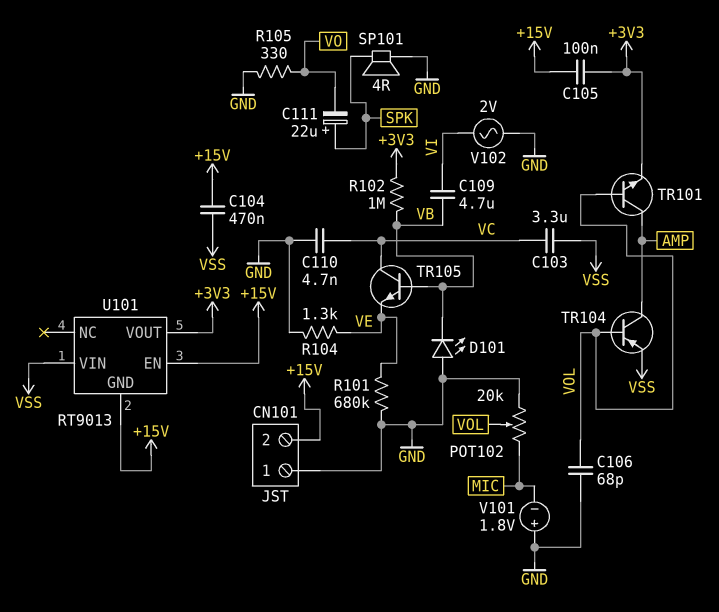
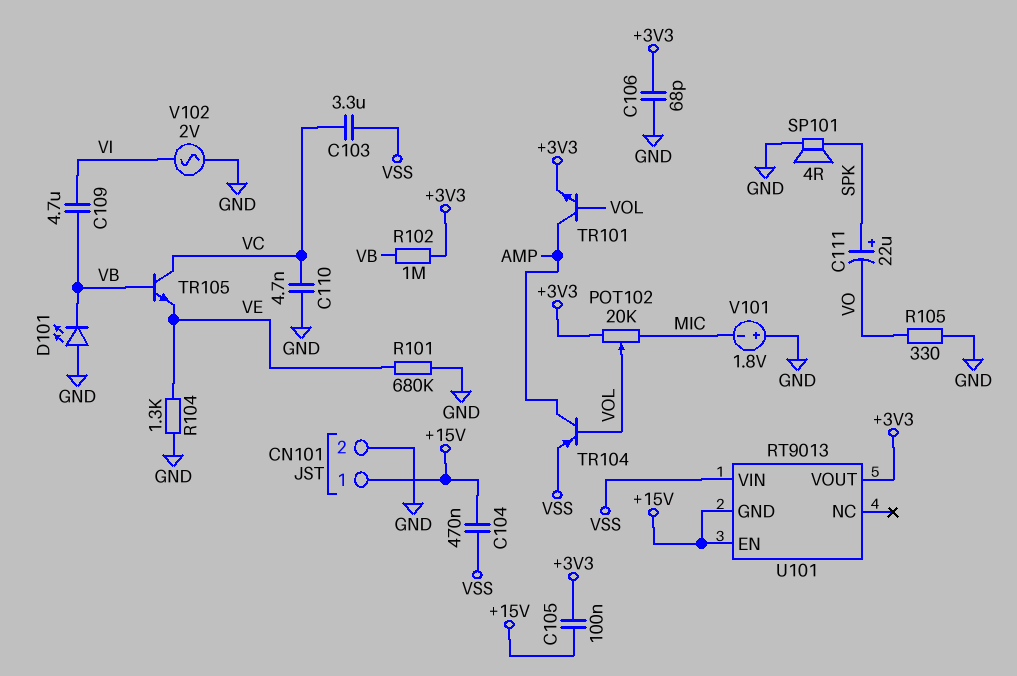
C106: 68pF (GND, VOL) -> 68pF (+3V3, GND)
CN101 pin 1: GND -> +15V
CN101 pin 2: +15V -> GND
POT102: 20k (GND, MIC, wiper VOL) -> 20k (+3V3, MIC, wiper VOL)

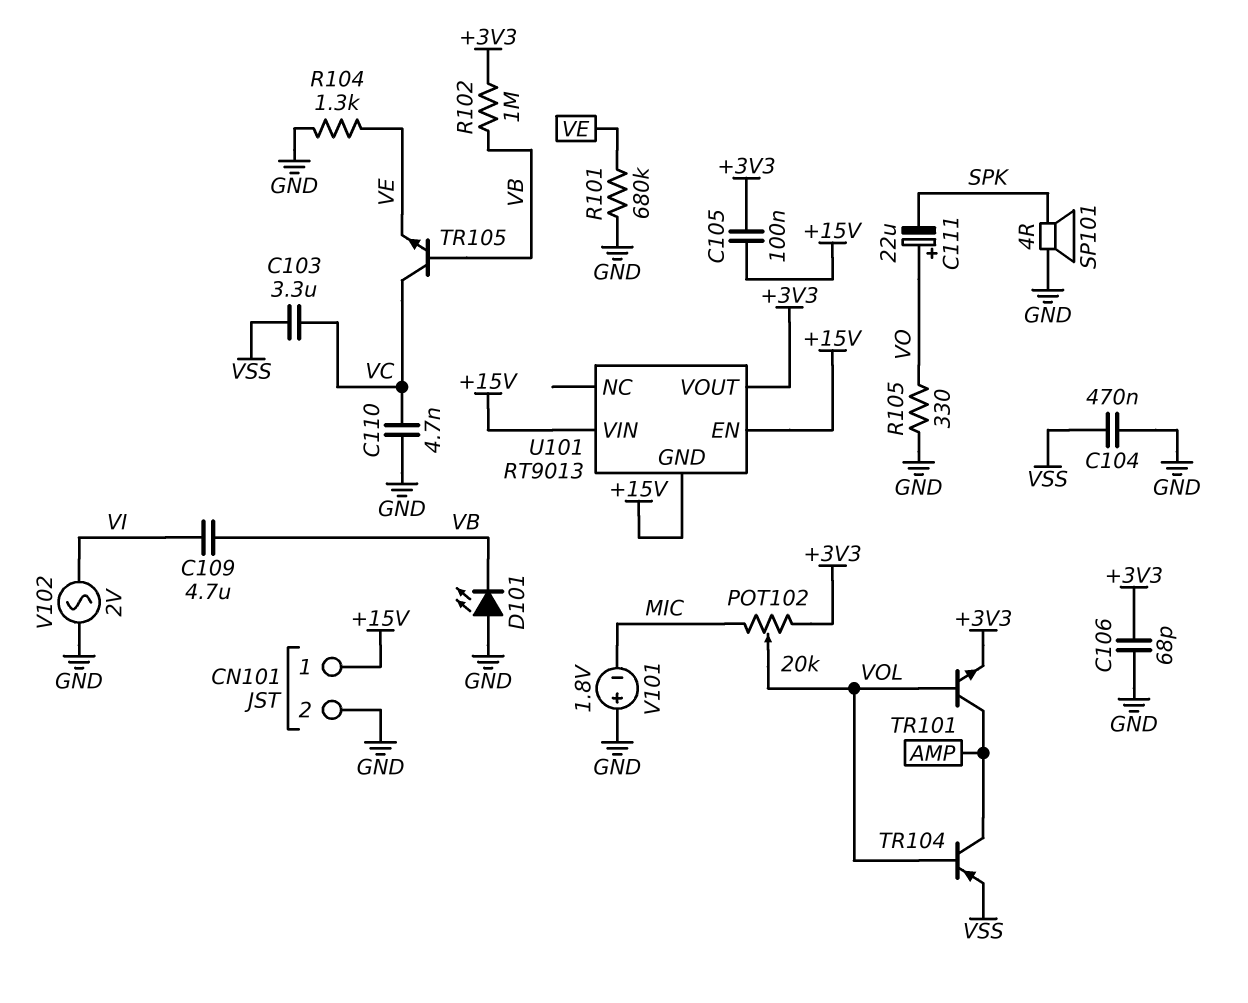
C104: 470nF (+15V, VSS) -> 470nF (GND, VSS)
C111: 22uF (plus SPK, minus VO) -> 22uF (plus VO, minus SPK)
U101 pin VIN: VSS -> +15V

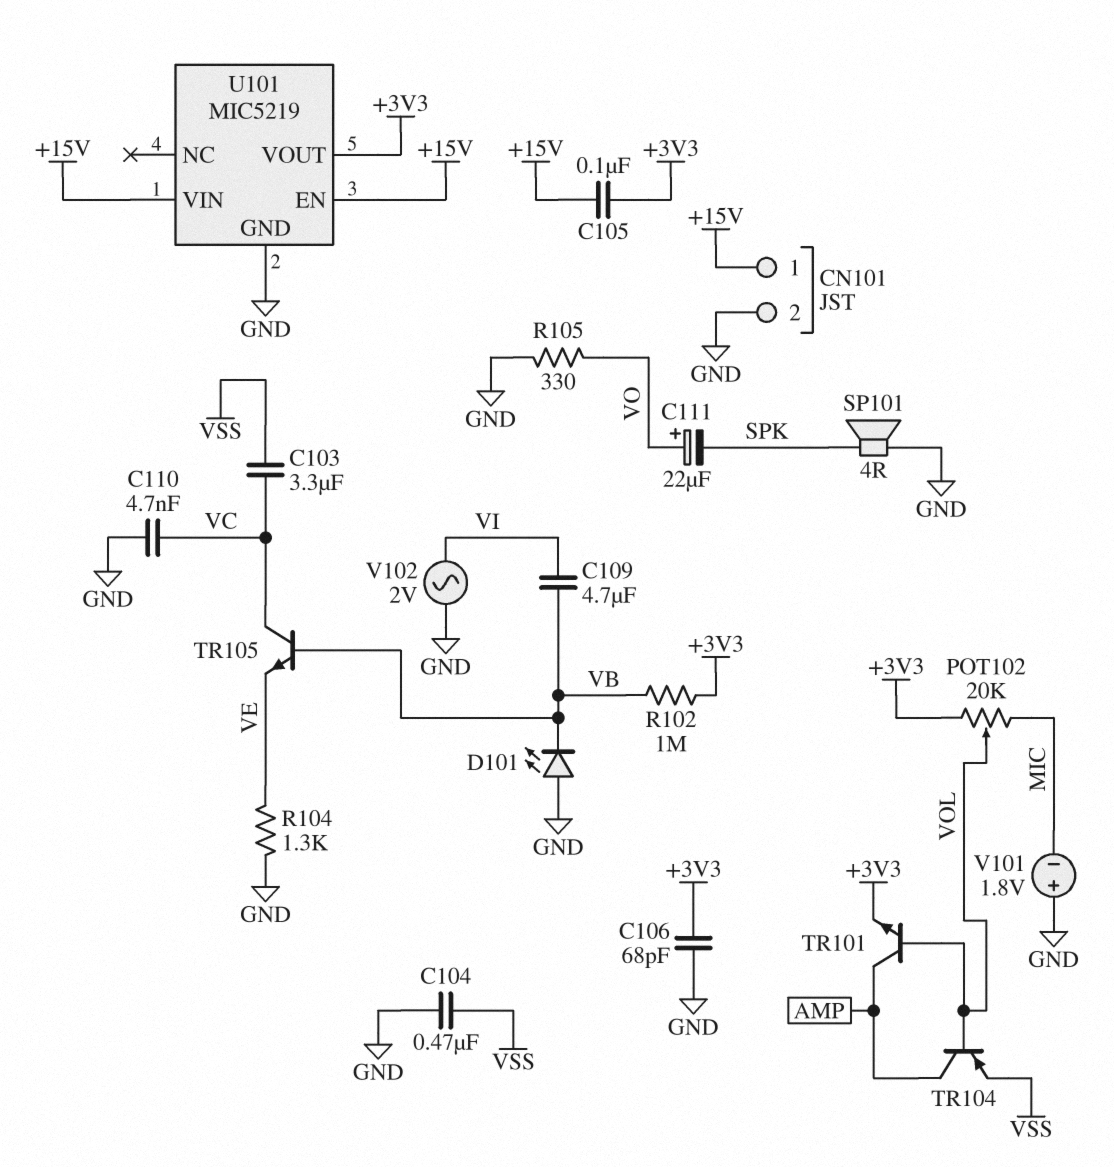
R101: 680k (GND, VE) -> none
U101: RT9013 -> MIC5219
U101 pin GND: +15V -> GND

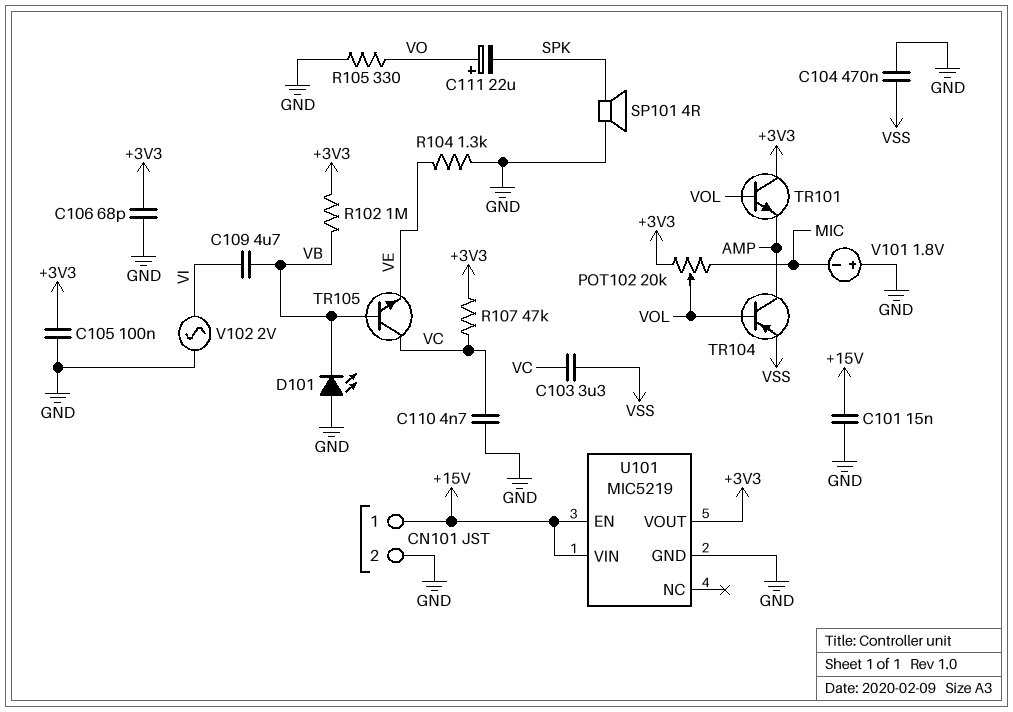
C101: none -> 15nF (+15V, GND)
C105: 100nF (+3V3, +15V) -> 100nF (+3V3, GND)
R107: none -> 47k (+3V3, VC)
TR101: NPN (B VOL, C AMP, E +3V3) -> NPN (B VOL, C +3V3, E AMP)

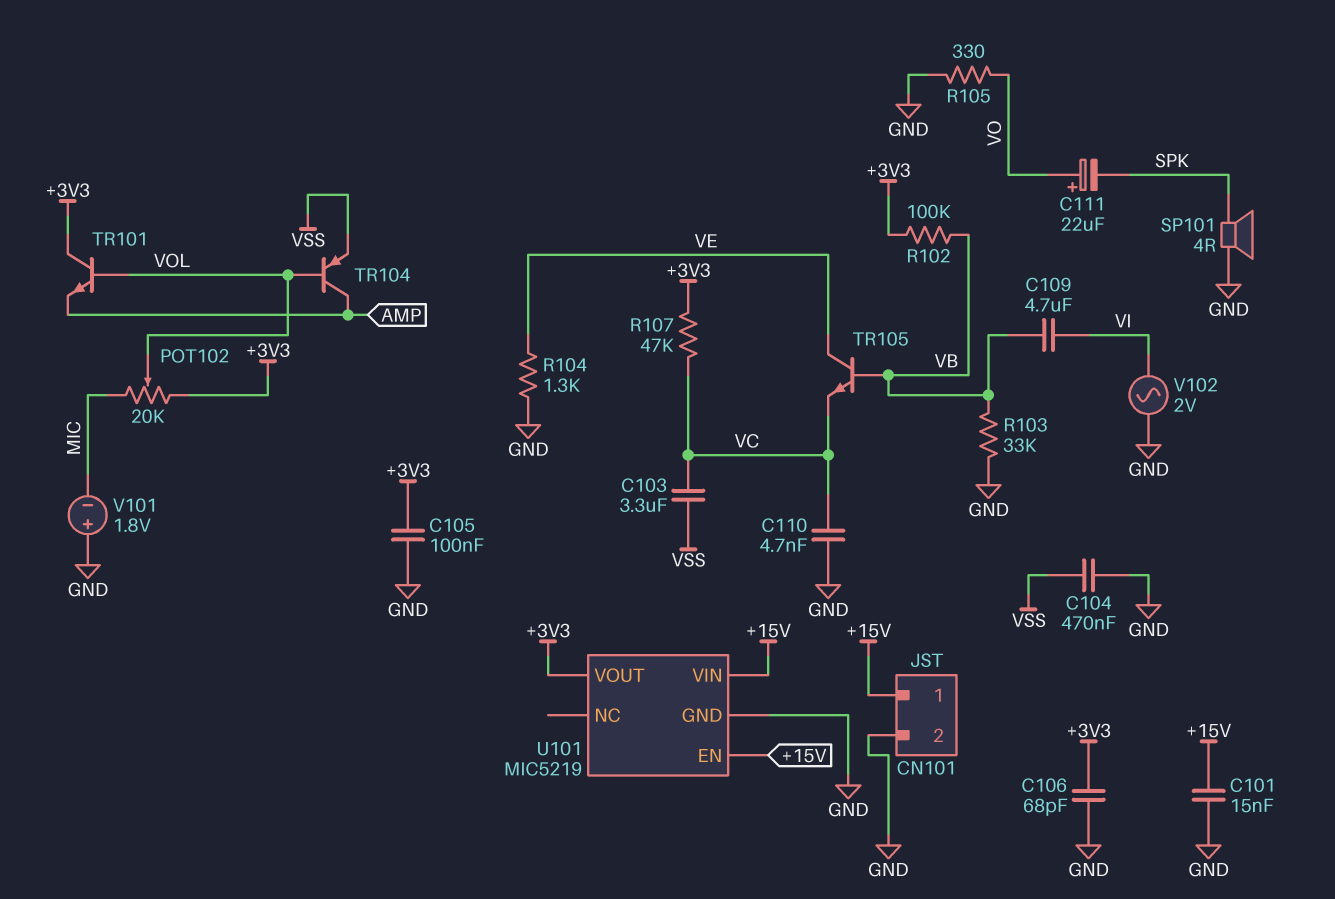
D101: LED (A GND, K VB) -> none
R102: 1M (+3V3, VB) -> 100k (+3V3, VB)
R103: none -> 33k (GND, VB)
TR105: NPN (B VB, C VC, E VE) -> NPN (B VB, C VE, E VC)

